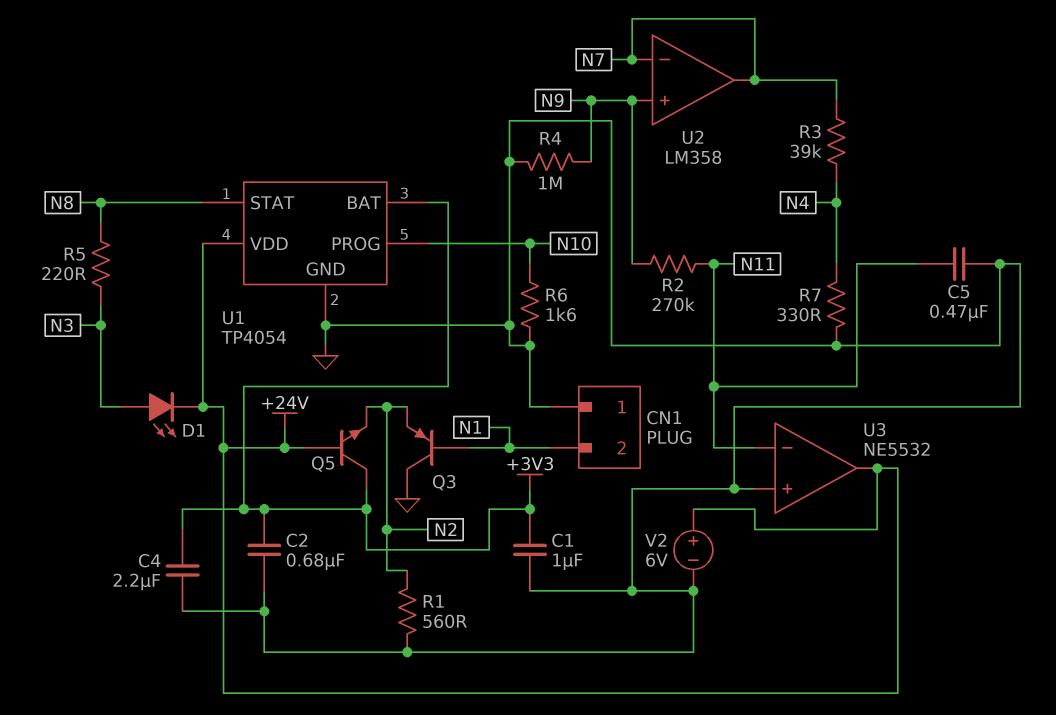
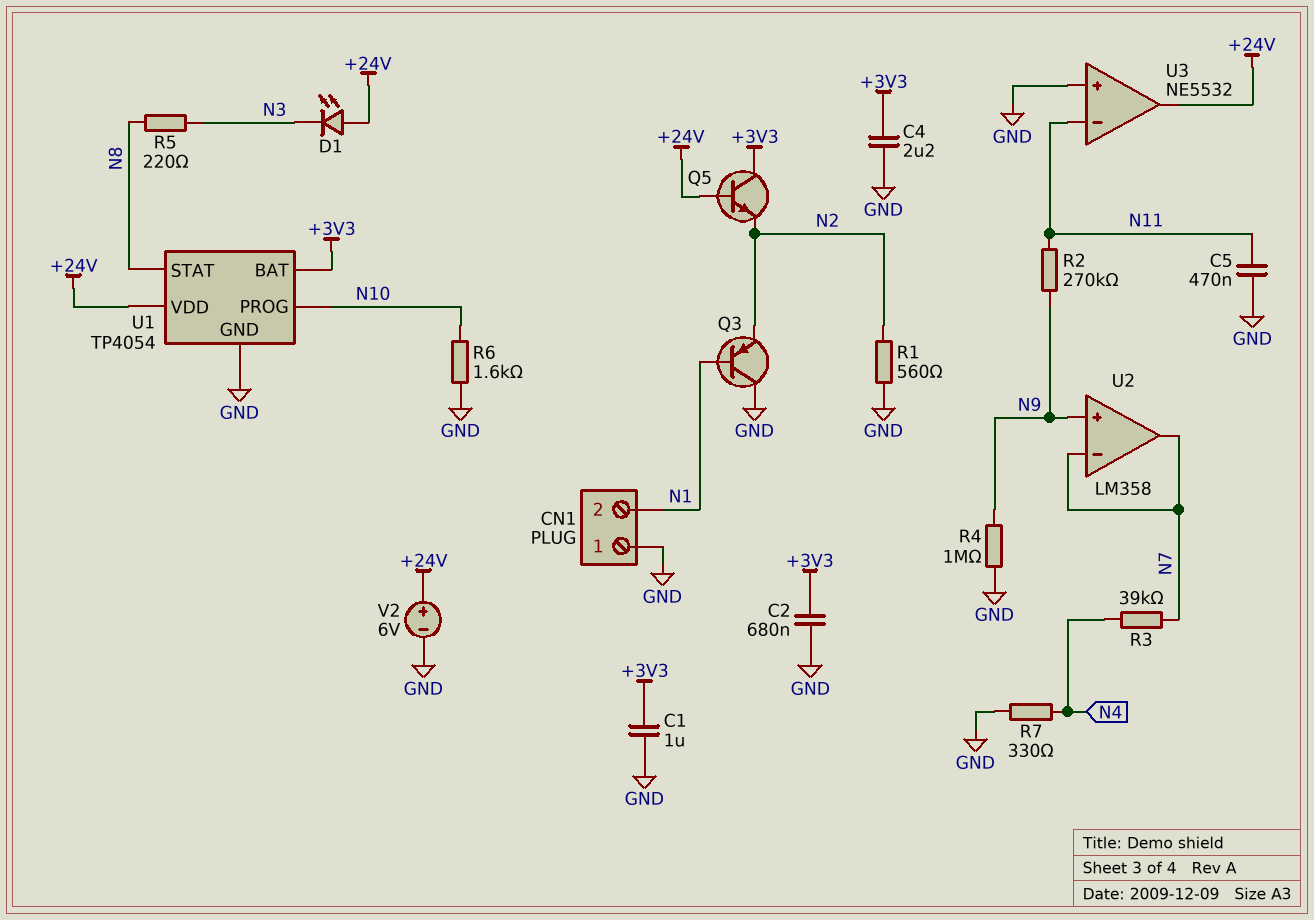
D1: LED (A N3, K +24V) -> LED (A +24V, K N3)

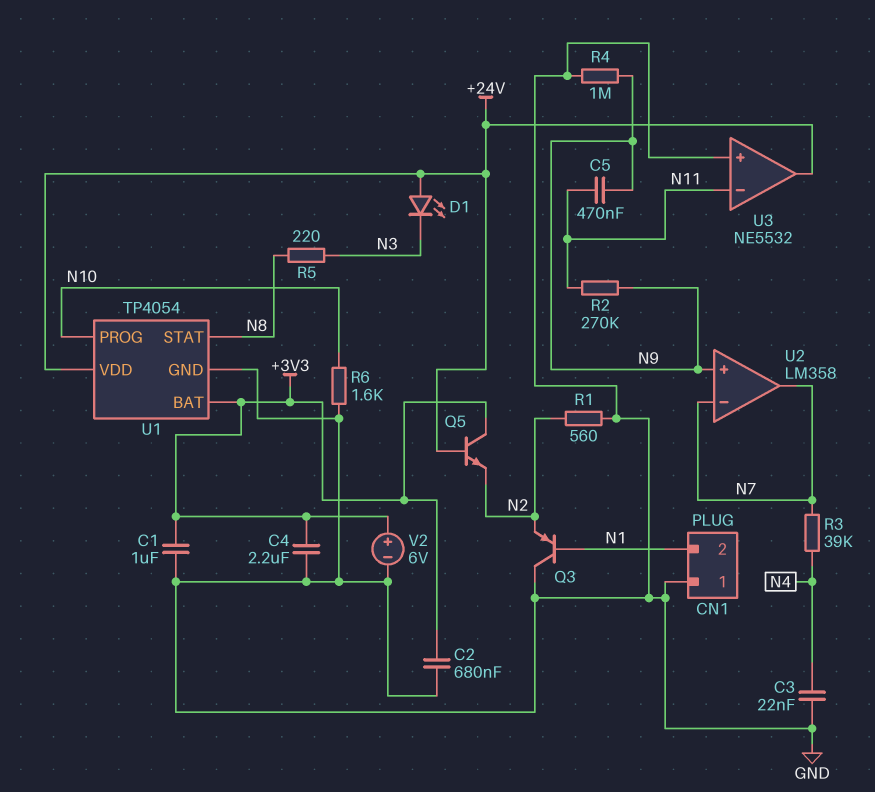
C3: none -> 22nF (GND, N4)
C5: 470nF (GND, N11) -> 470nF (N9, N11)
R7: 330 (GND, N4) -> none
V2: 6V (plus +24V, minus GND) -> 6V (plus +3V3, minus GND)

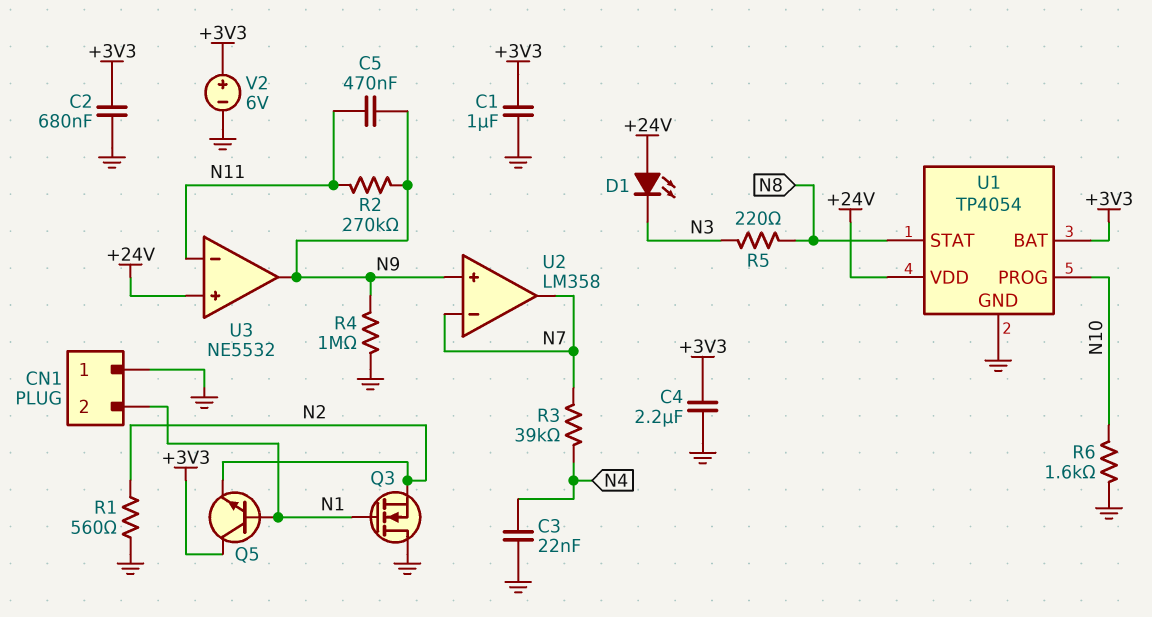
Q3: PNP (B N1, C GND, E N2) -> NMOS (G N1, D GND, S N2)
Q5: NPN (B +24V, C +3V3, E N2) -> NPN (B N1, C +3V3, E N2)
U3 pin in+: GND -> +24V
U3 pin out: +24V -> N9

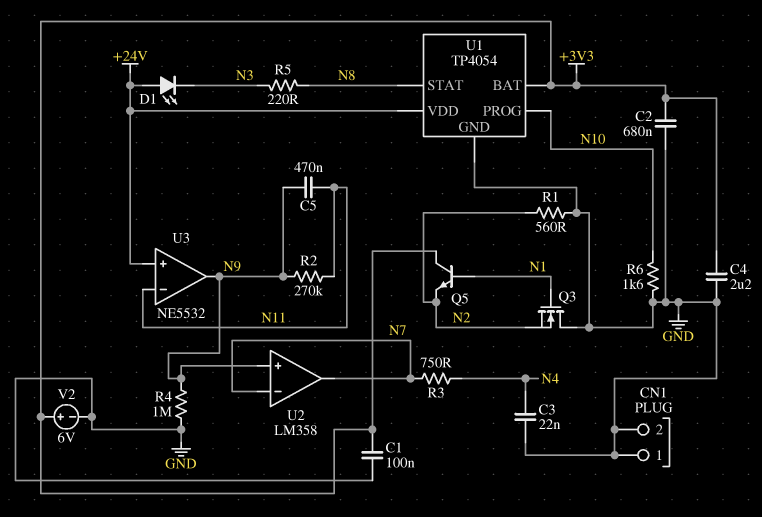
C1: 1uF (+3V3, GND) -> 100nF (+3V3, GND)
CN1 pin 2: N1 -> GND
R3: 39k (N4, N7) -> 750 (N4, N7)

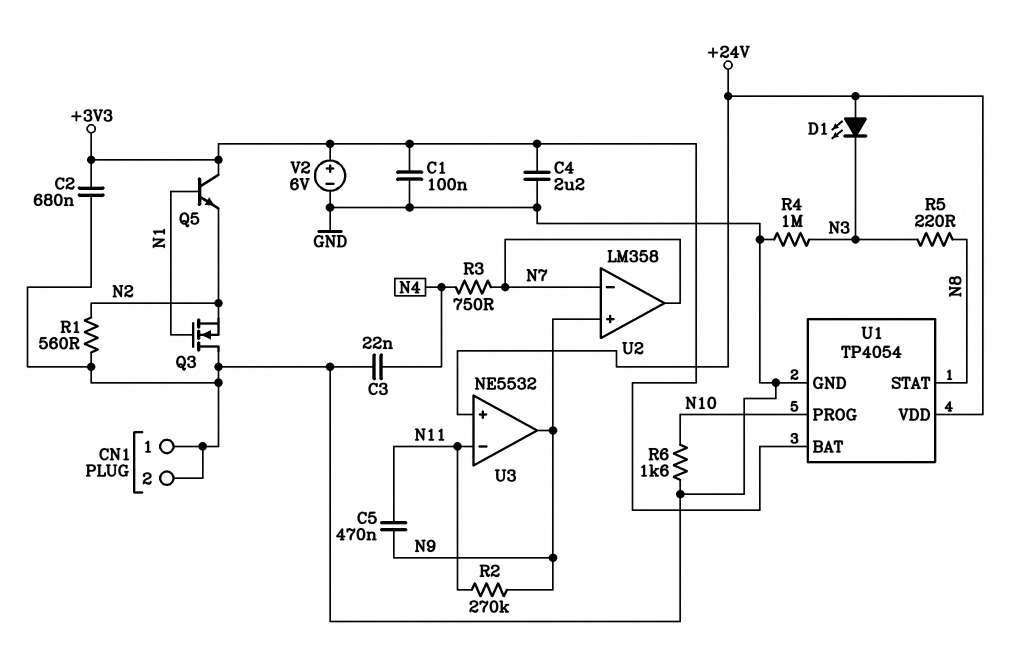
R4: 1M (GND, N9) -> 1M (GND, N3)

